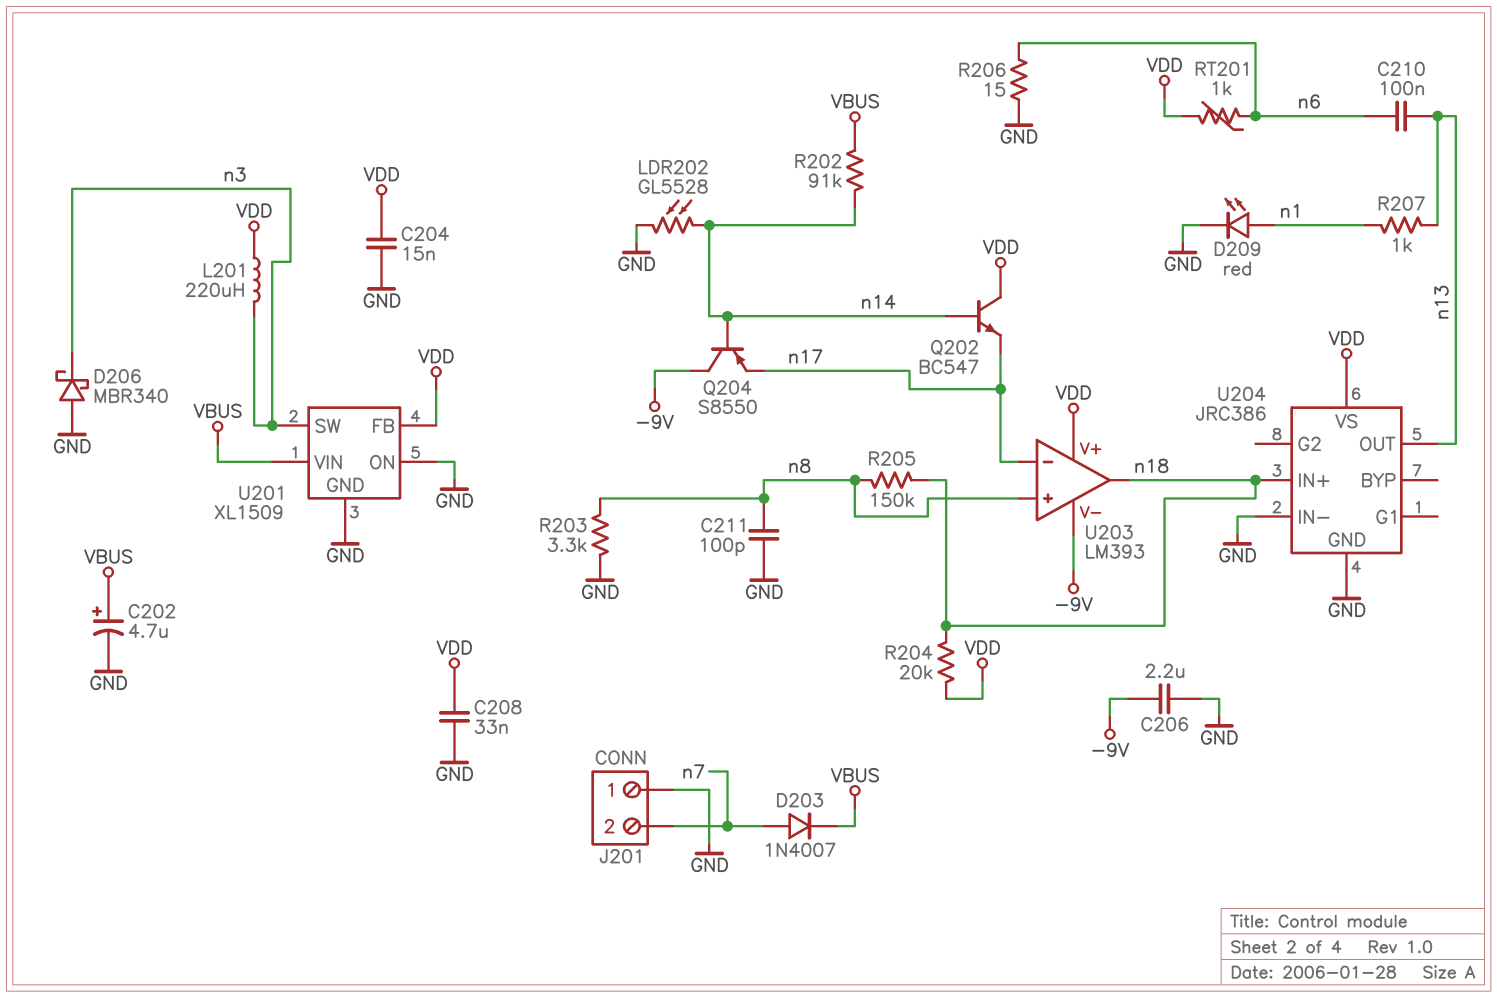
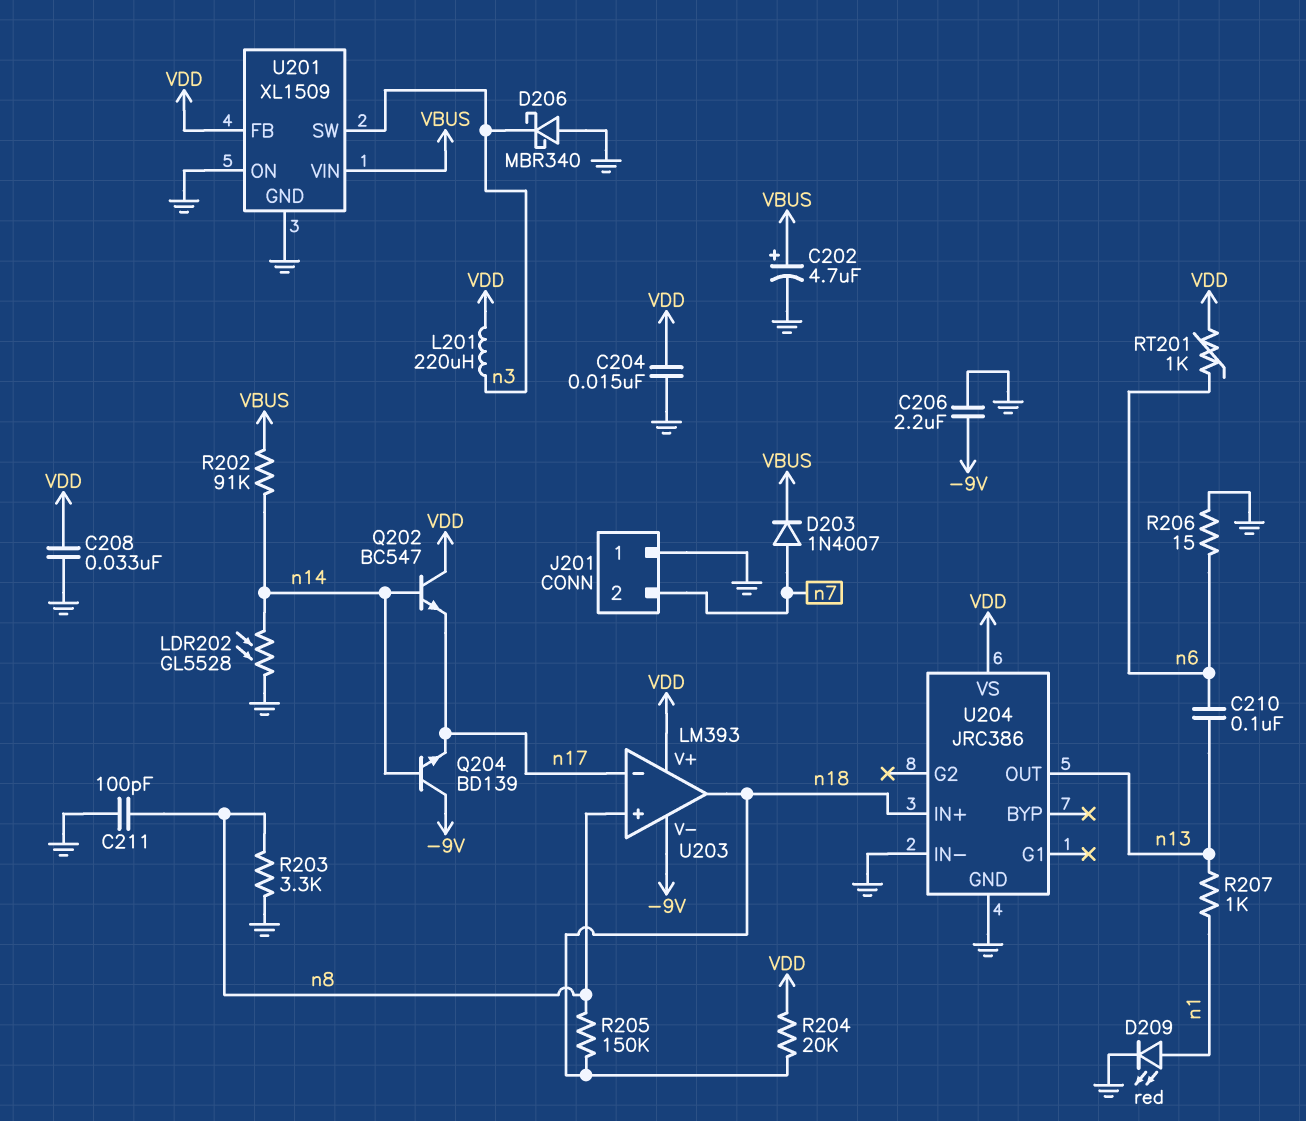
Q204: PNP S8550 (B n14, C -9V, E n17) -> NPN BD139 (B n14, C -9V, E n17)

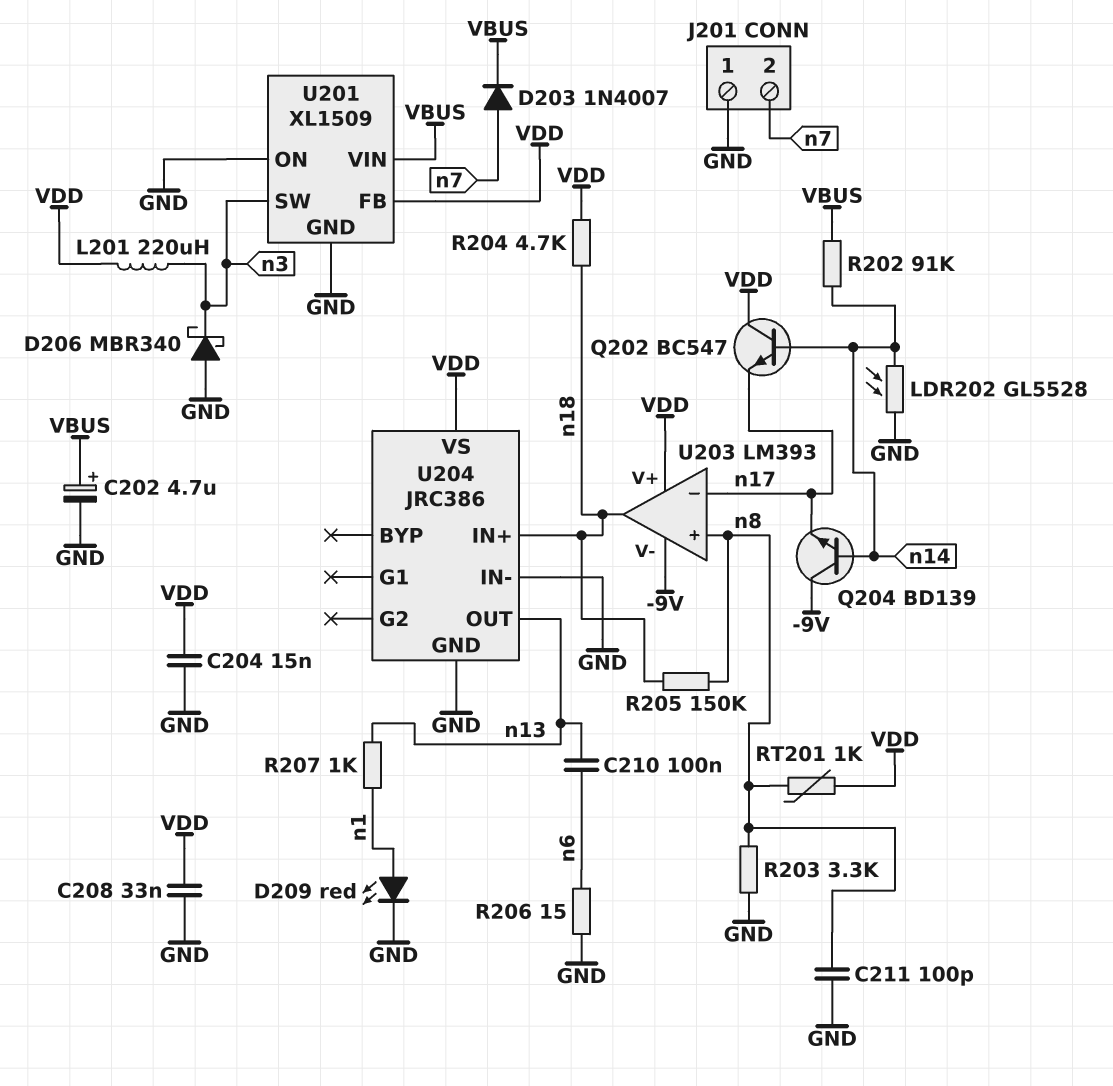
C206: 2.2uF (-9V, GND) -> none
R204: 20k (VDD, n18) -> 4.7k (VDD, n18)
RT201: 1k (VDD, n6) -> 1k (VDD, n8)

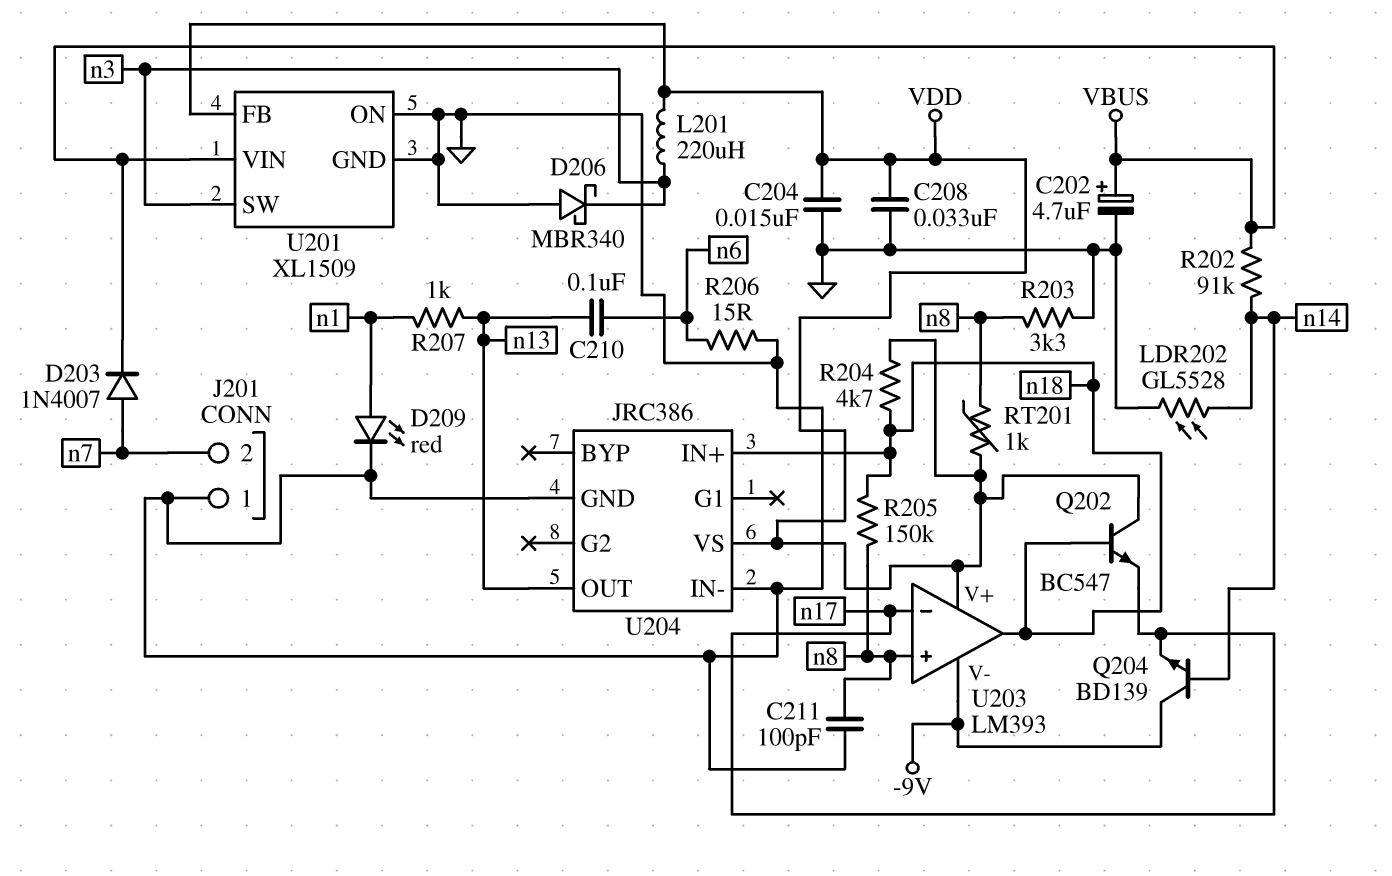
Q202: NPN BC547 (B n14, C VDD, E n17) -> NPN BC547 (B n18, C VDD, E n17)

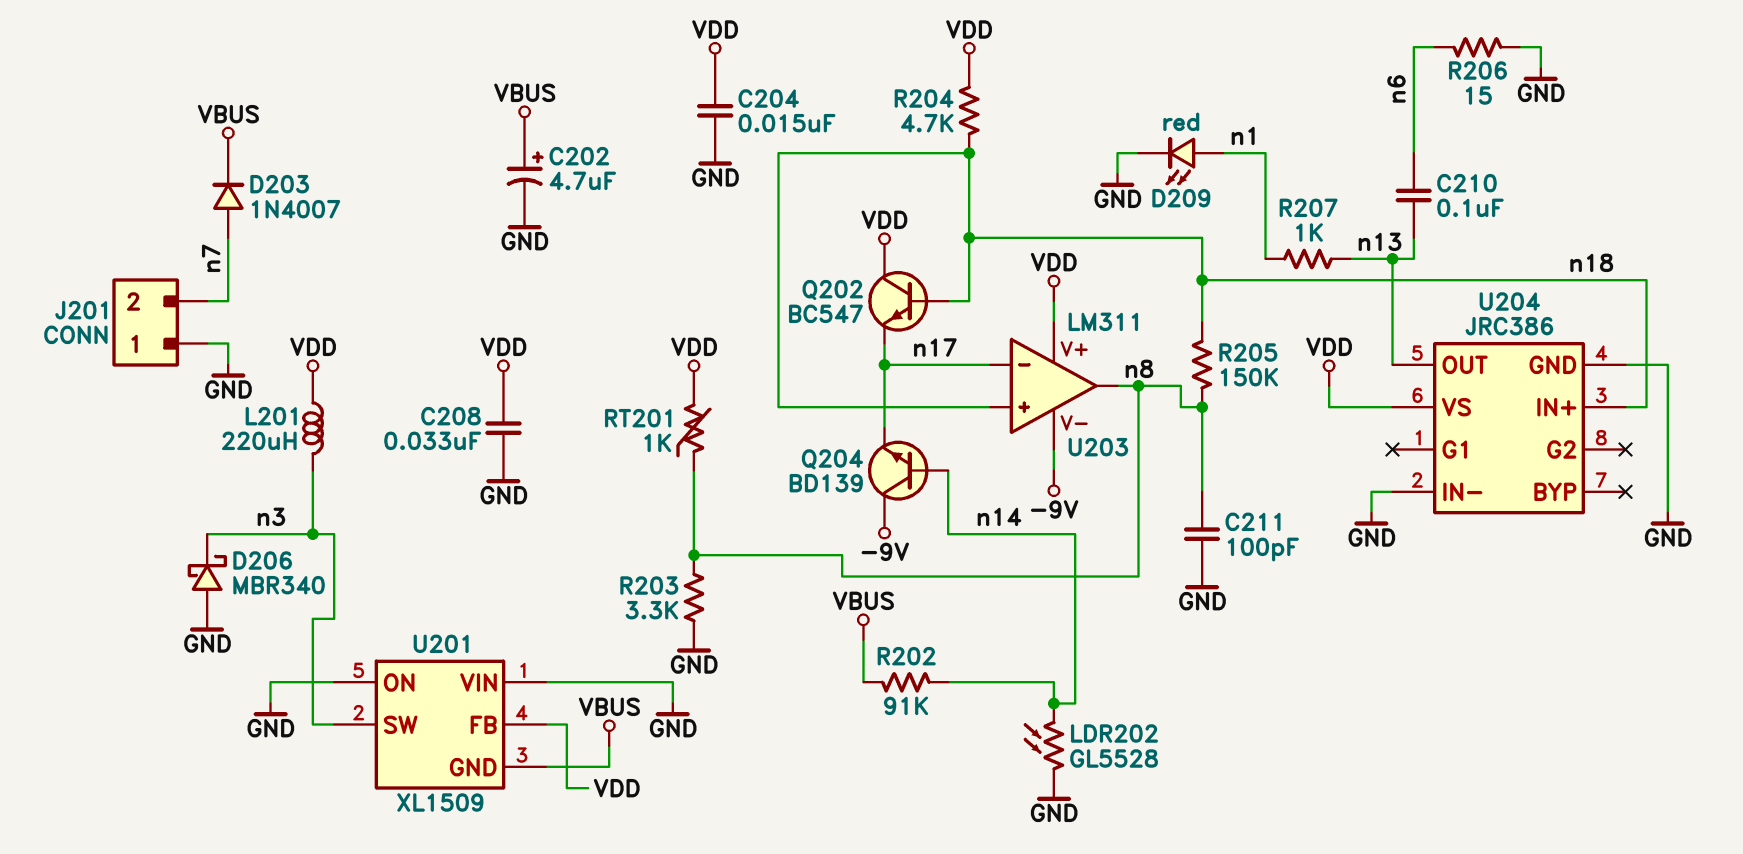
U201 pin GND: GND -> VBUS
U201 pin VIN: VBUS -> GND
U203: LM393 -> LM311
U203 pin in+: n8 -> n18
U203 pin out: n18 -> n8

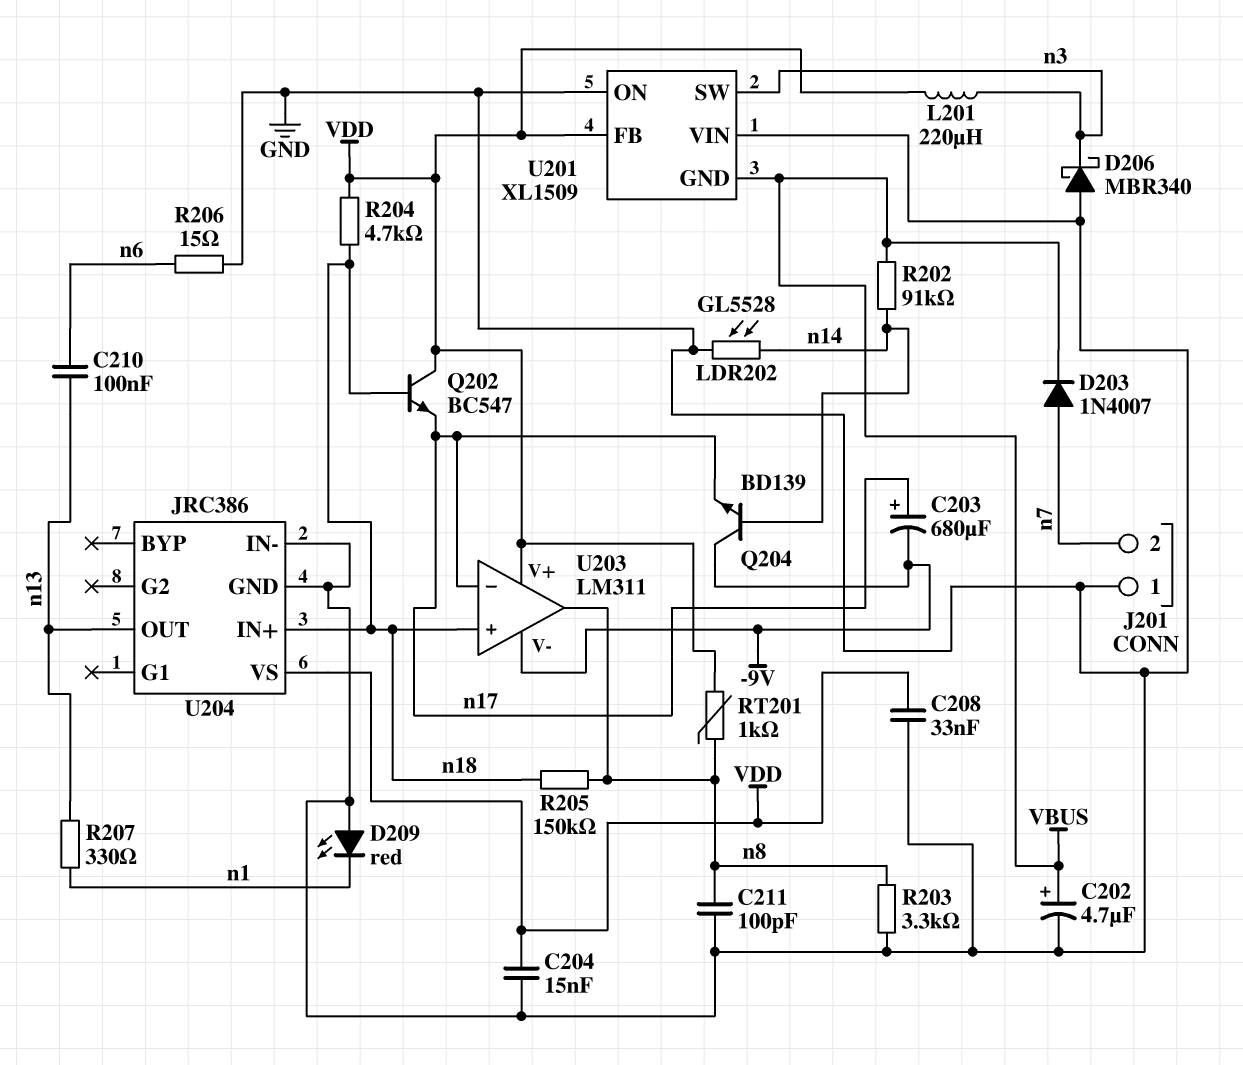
C203: none -> 680uF (plus n17, minus -9V)
D209: LED red (A n1, K GND) -> LED red (A GND, K n1)
R207: 1k (n1, n13) -> 330 (n1, n13)

